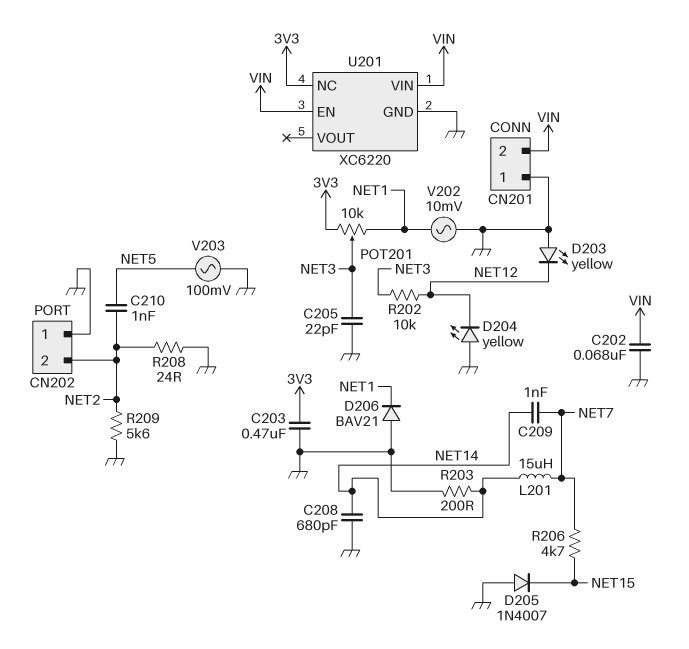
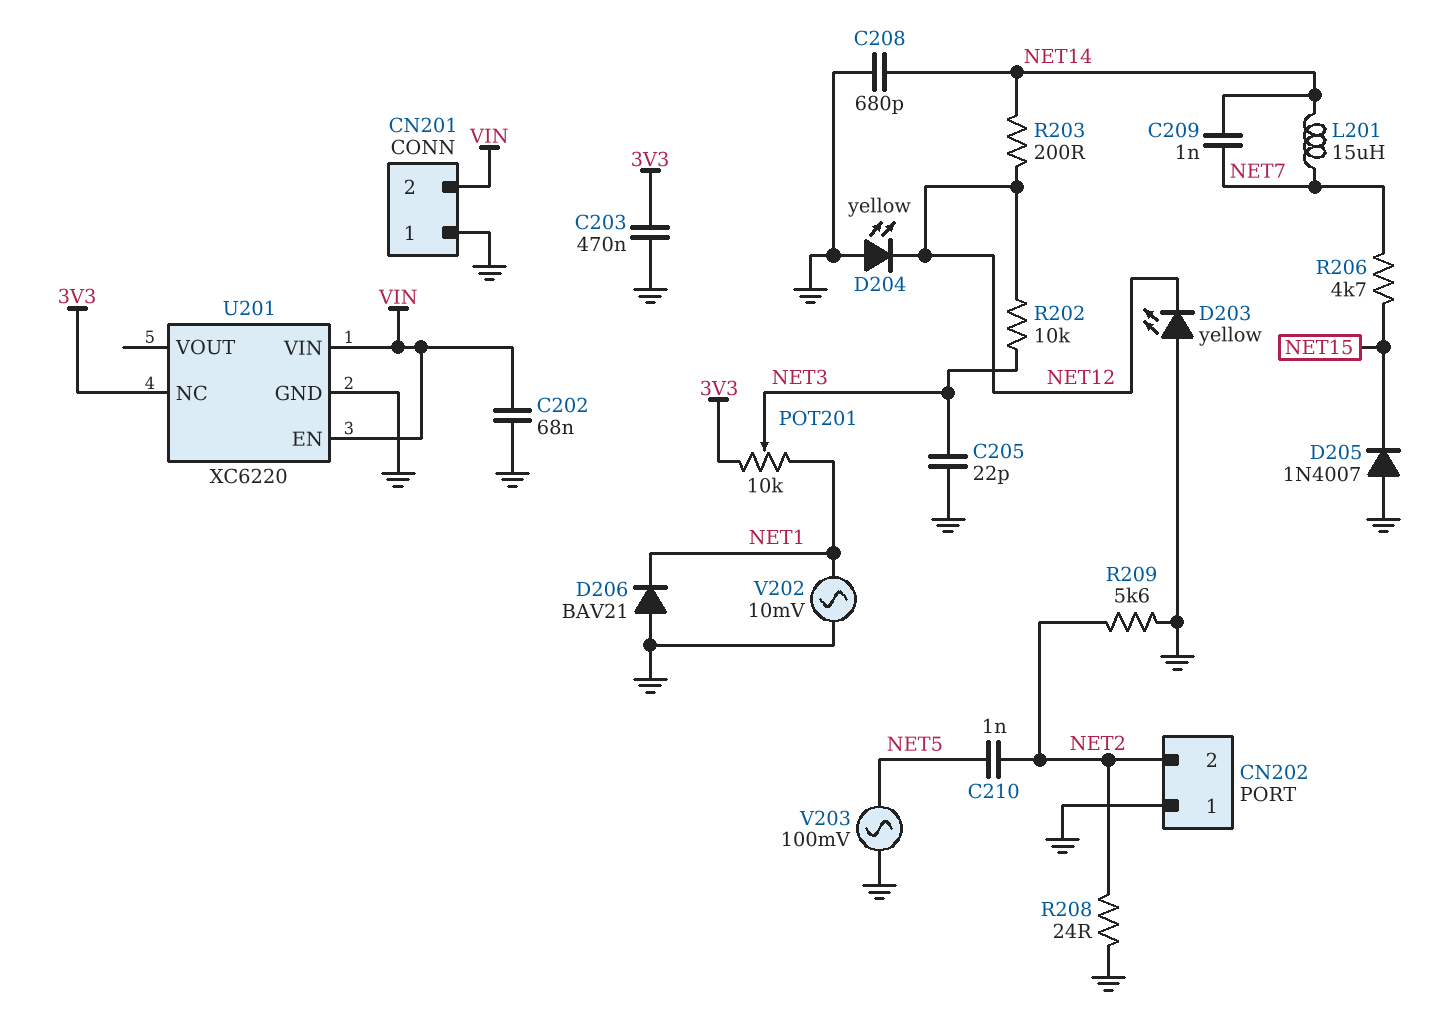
R203: 200 (GND, NET14) -> 200 (NET12, NET14)

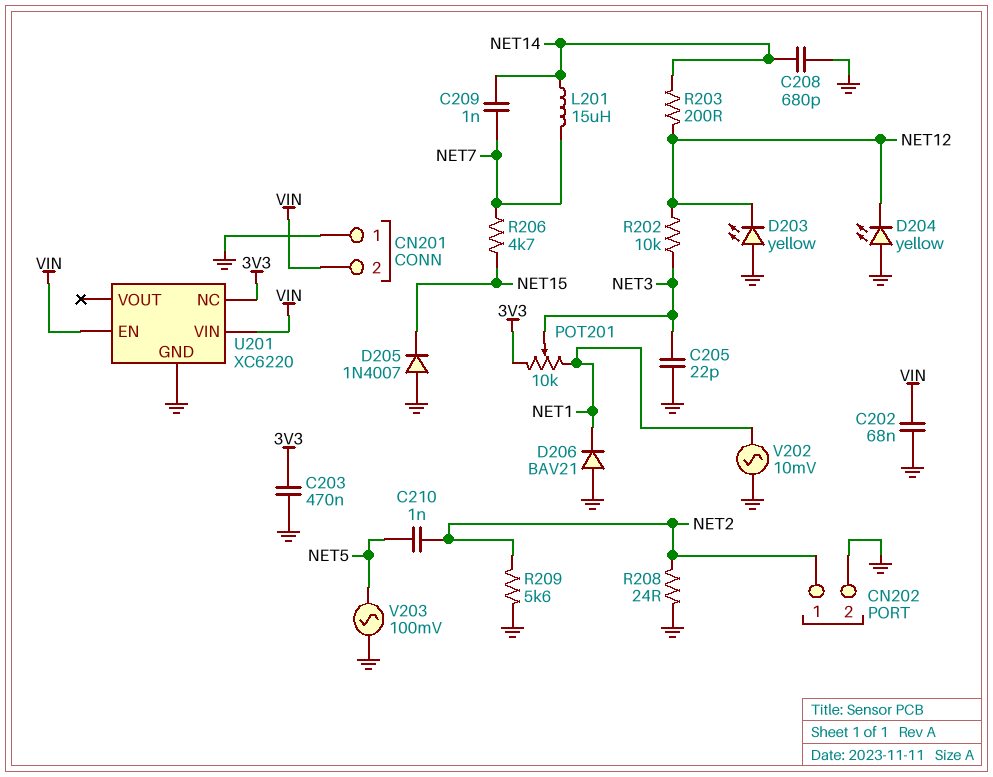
CN202 pin 1: GND -> NET2
CN202 pin 2: NET2 -> GND

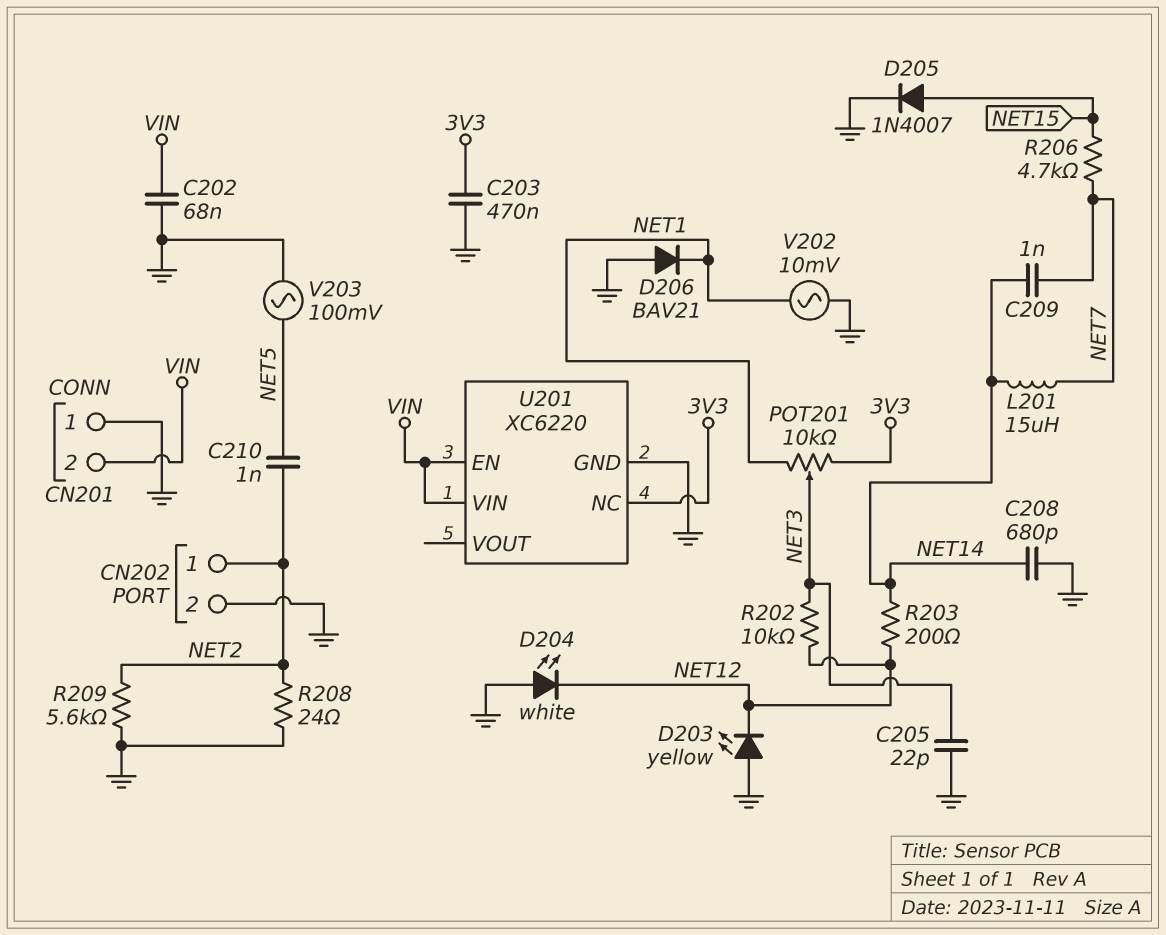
D204: LED yellow (A GND, K NET12) -> LED white (A GND, K NET12)
D205: diode 1N4007 (A GND, K NET15) -> diode 1N4007 (A NET15, K GND)

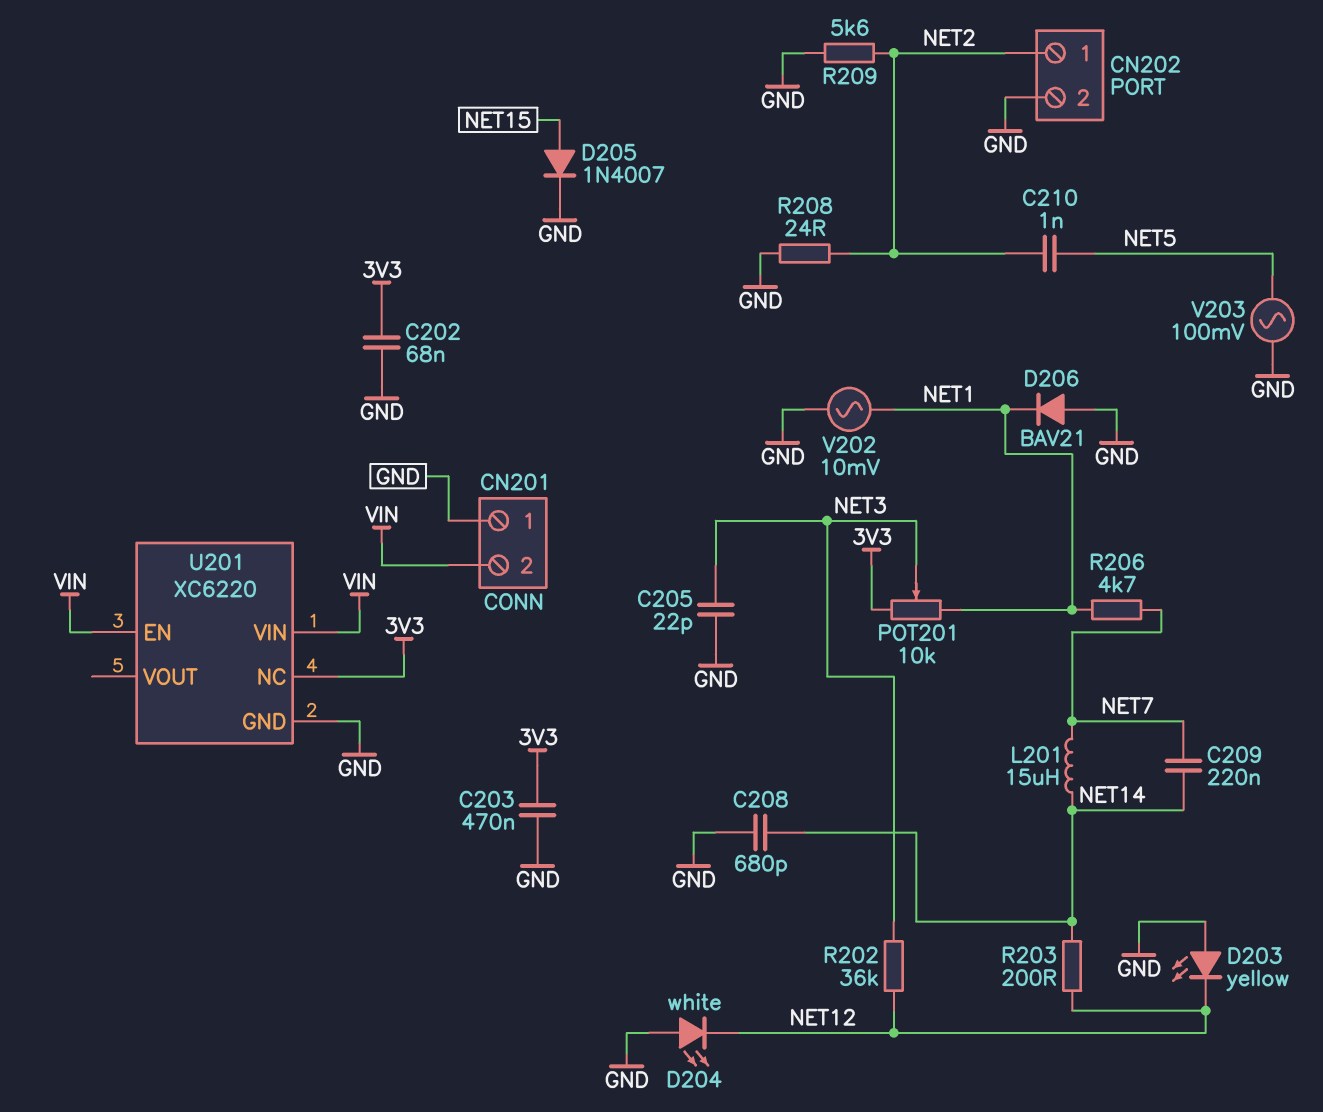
C202: 68nF (GND, VIN) -> 68nF (3V3, GND)
C209: 1nF (NET7, NET14) -> 220nF (NET7, NET14)
R202: 10k (NET3, NET12) -> 36k (NET3, NET12)
R206: 4.7k (NET7, NET15) -> 4.7k (NET1, NET7)

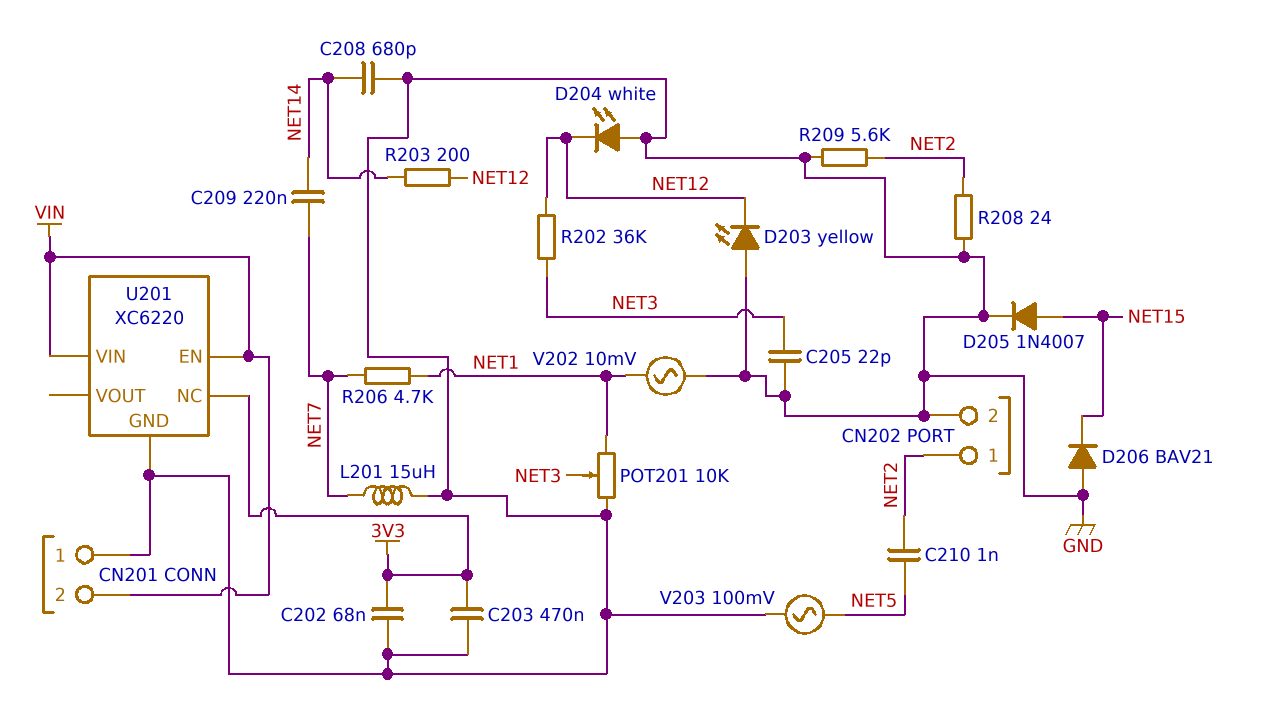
D206: diode BAV21 (A GND, K NET1) -> diode BAV21 (A GND, K NET15)
L201: 15uH (NET7, NET14) -> 15uH (GND, NET7)
POT201: 10k (3V3, NET1, wiper NET3) -> 10k (GND, NET1, wiper NET3)

